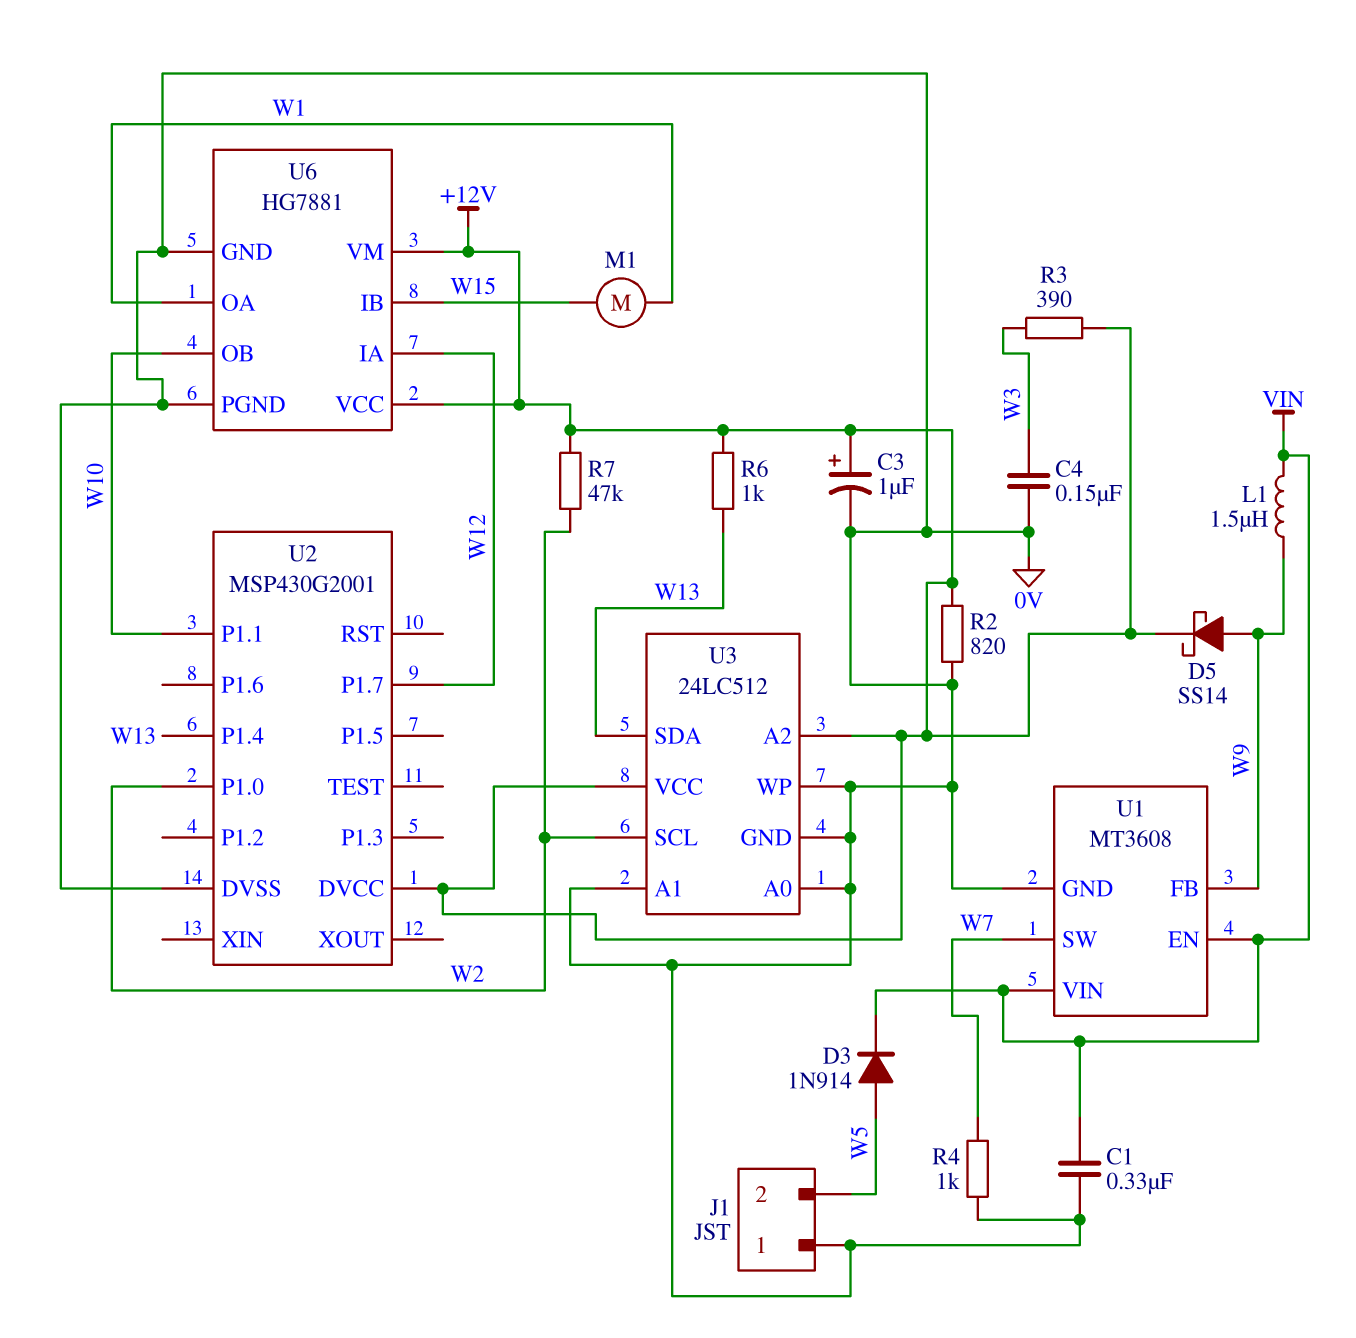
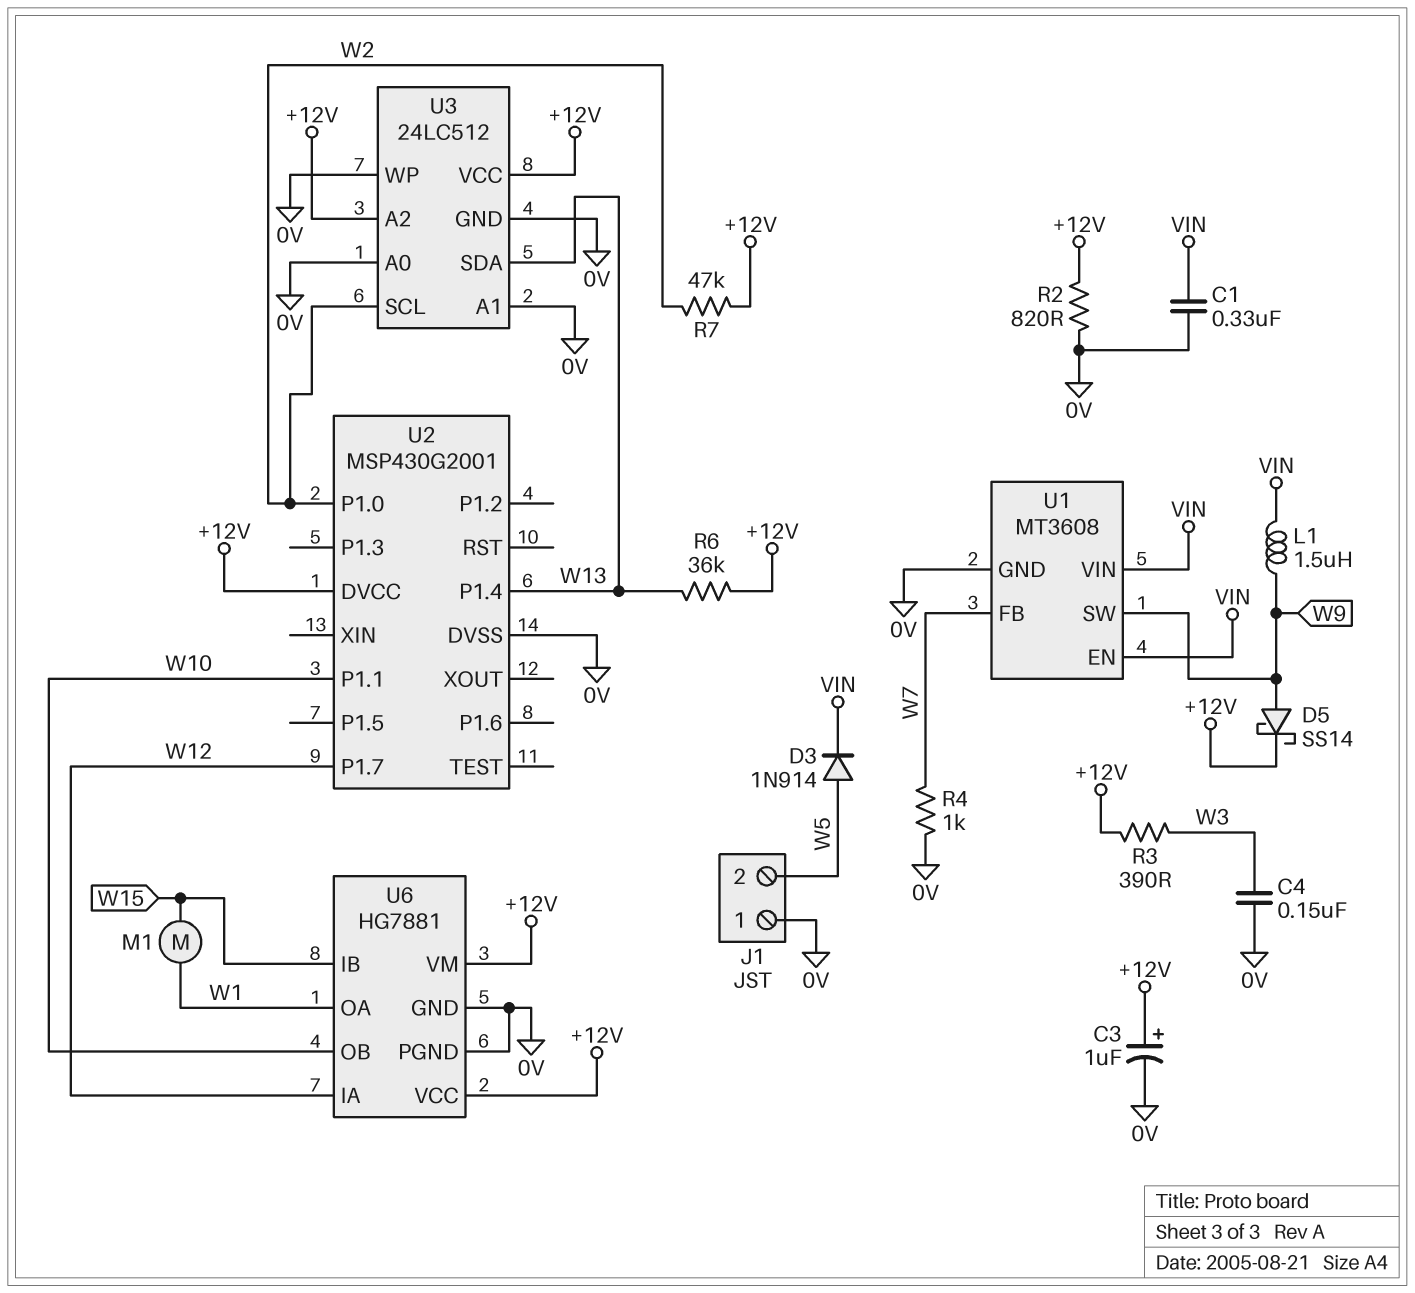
R6: 1k (+12V, W13) -> 36k (+12V, W13)
U1 pin FB: W9 -> W7
U1 pin SW: W7 -> W9

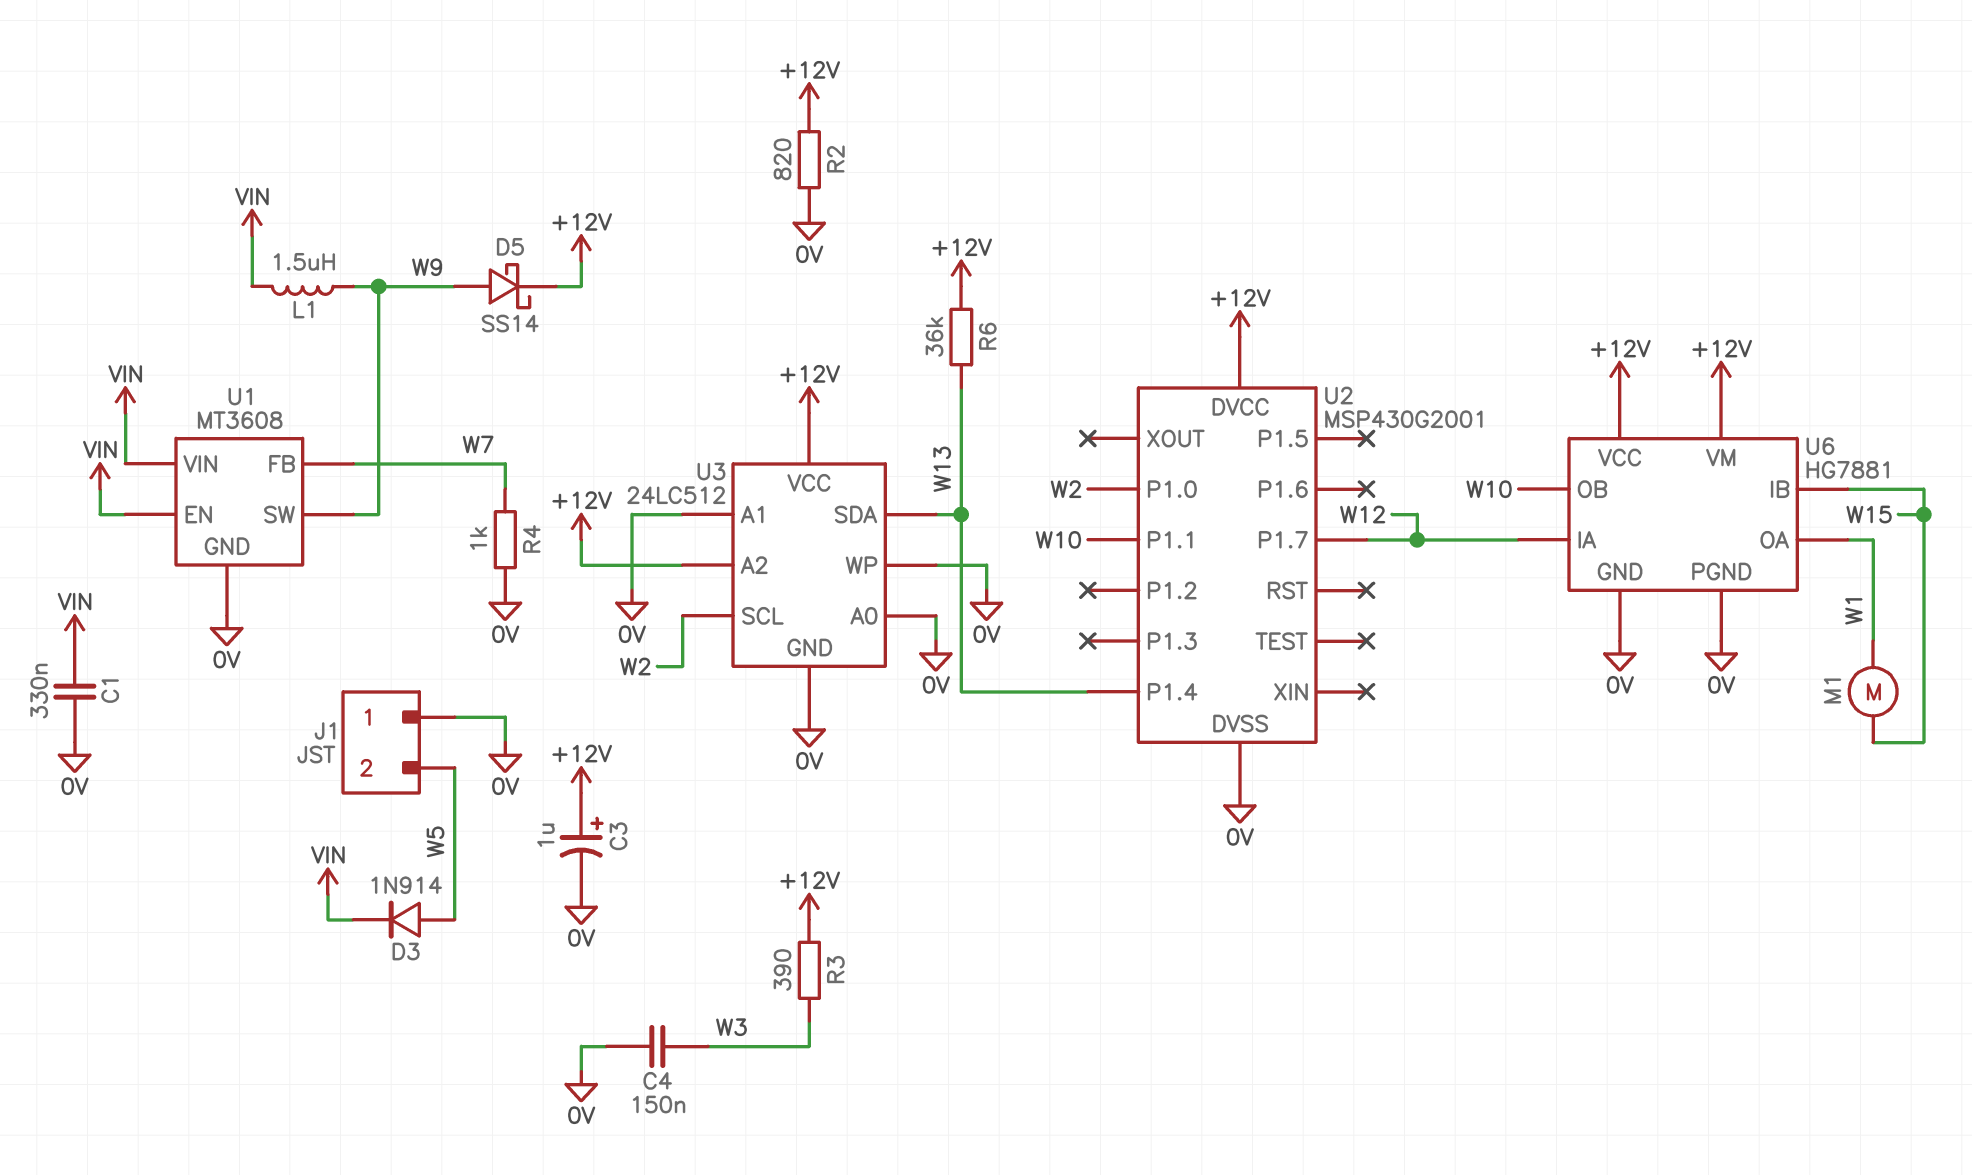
R7: 47k (+12V, W2) -> none

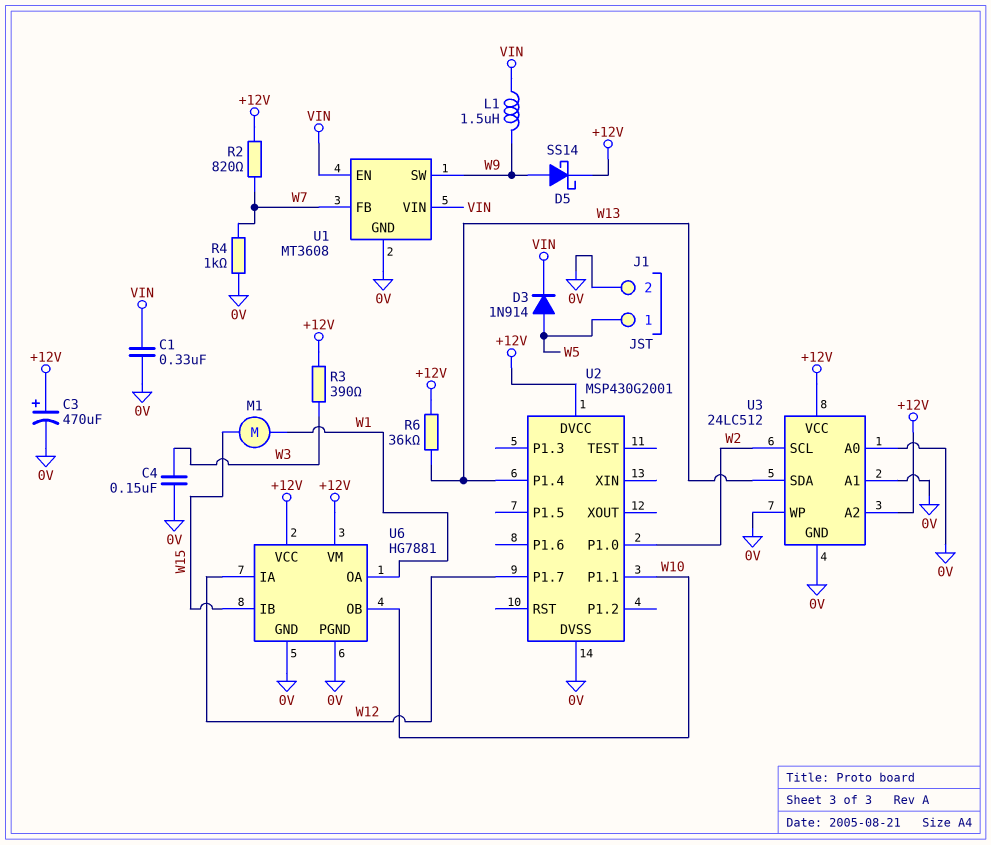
C3: 1uF (plus +12V, minus 0V) -> 470uF (plus +12V, minus 0V)
J1 pin 1: 0V -> W5
J1 pin 2: W5 -> 0V
R2: 820 (+12V, 0V) -> 820 (+12V, W7)

